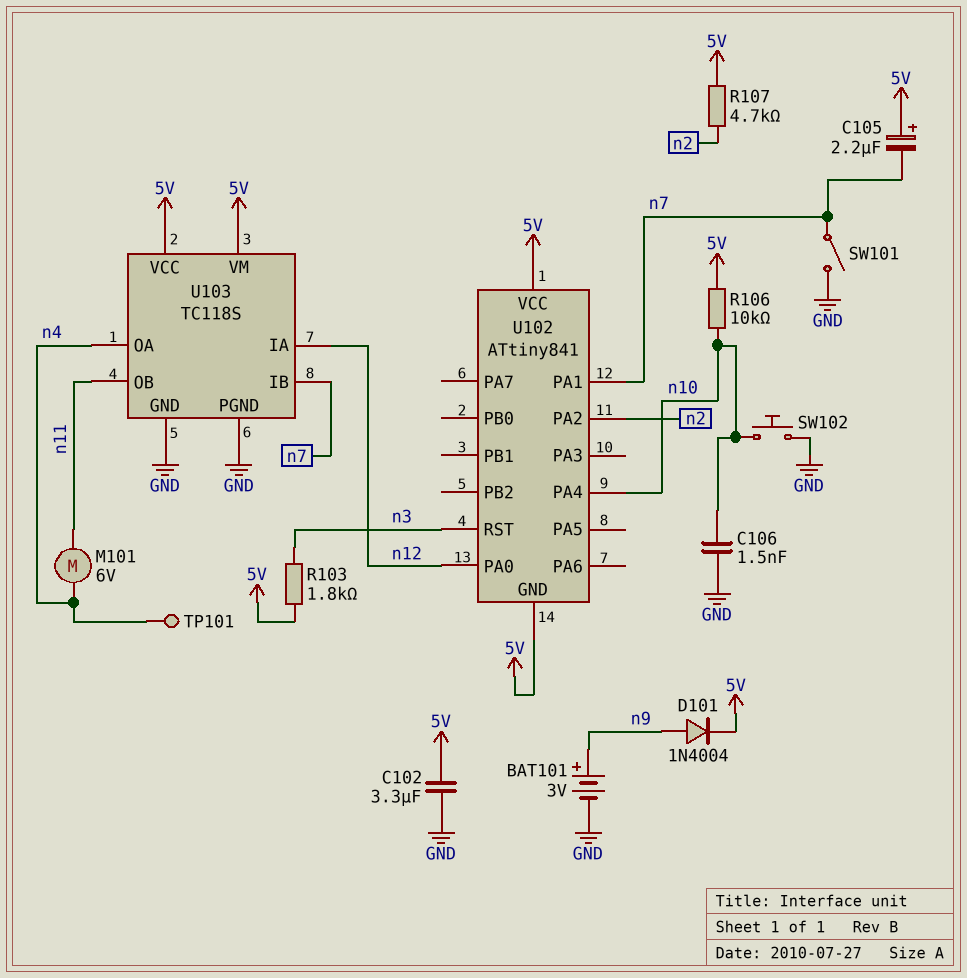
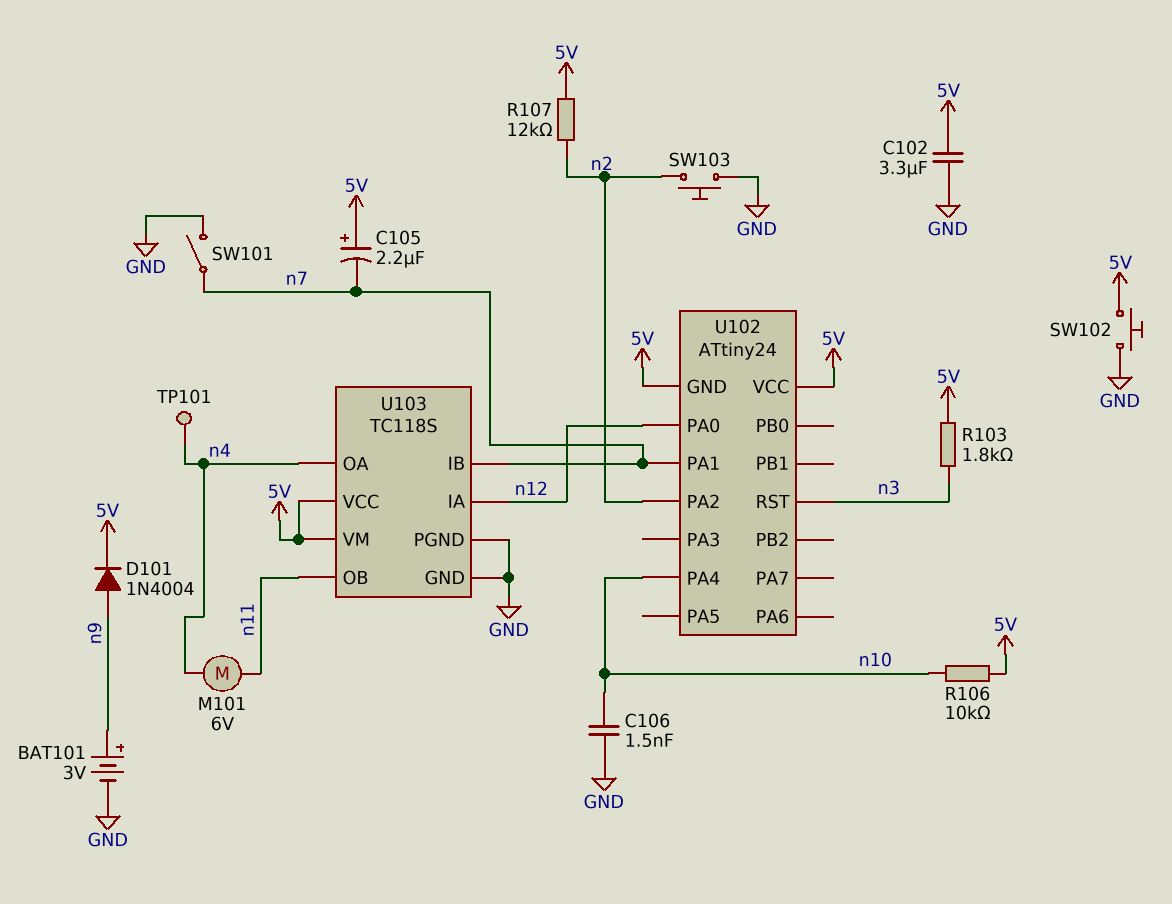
R107: 4.7k (5V, n2) -> 12k (5V, n2)
SW102: button (GND, n10) -> button (5V, GND)
SW103: none -> button (GND, n2)
U102: ATtiny841 -> ATtiny24

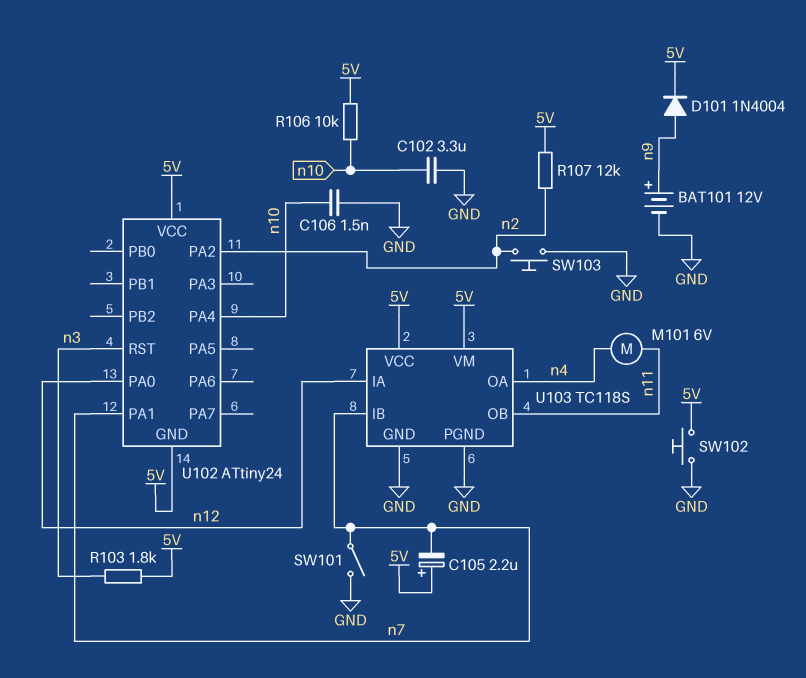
BAT101: 3V (plus n9, minus GND) -> 12V (plus n9, minus GND)
C102: 3.3uF (5V, GND) -> 3.3uF (GND, n10)
TP101: test point (n4) -> none

